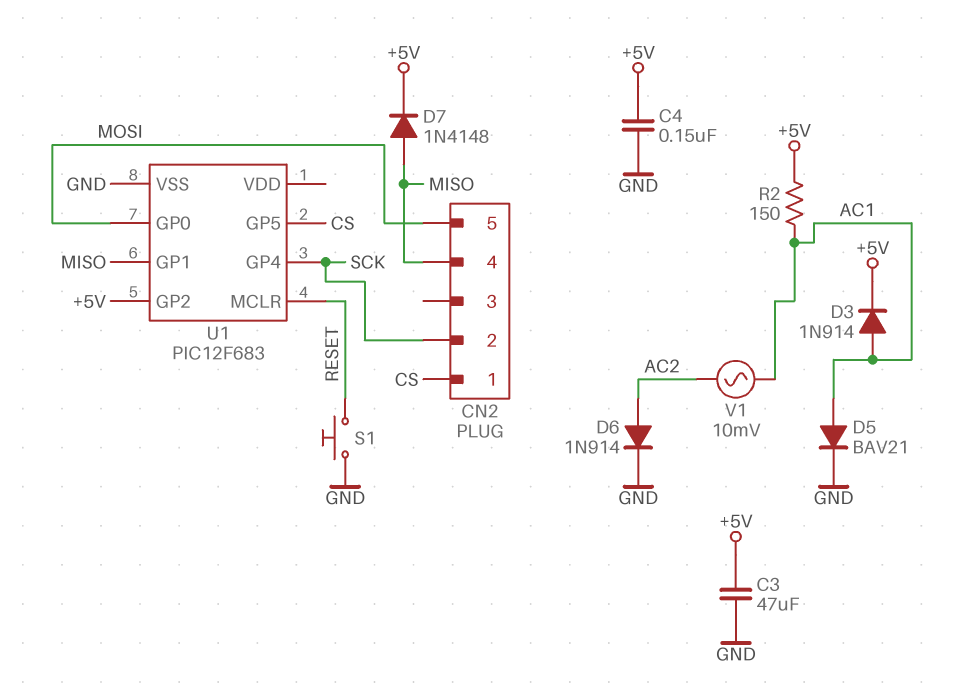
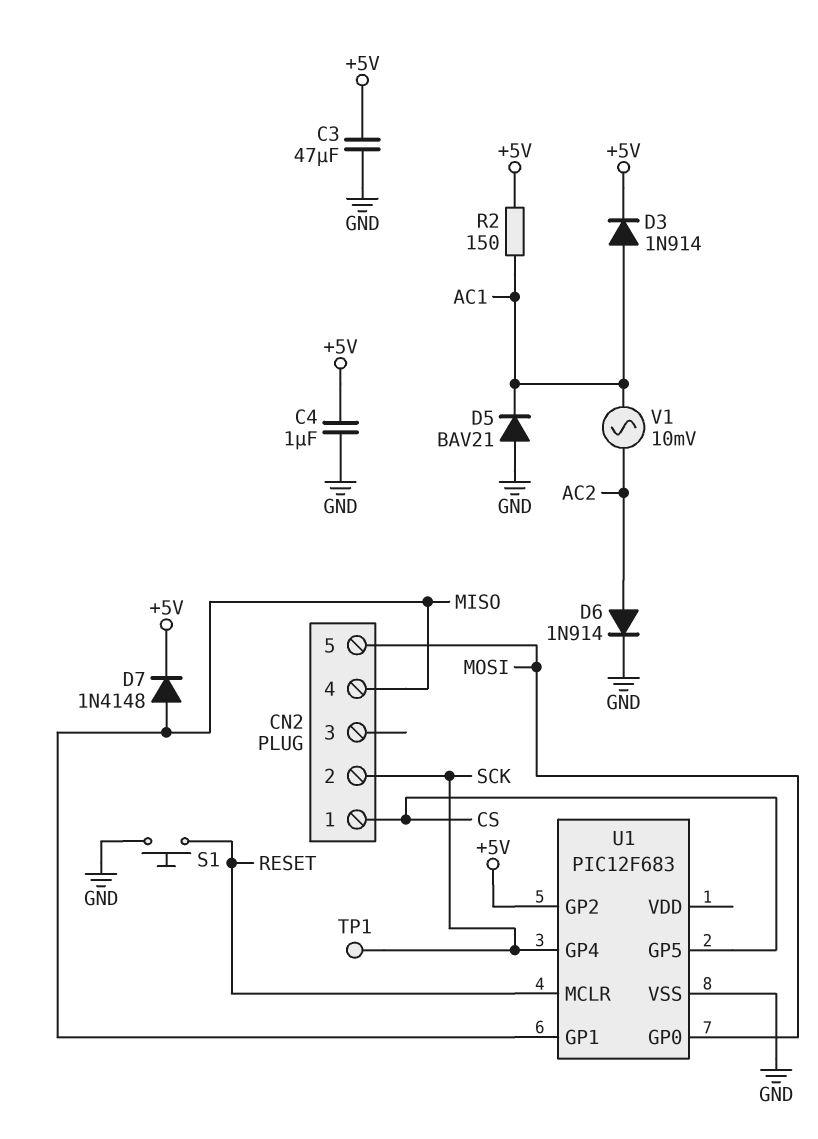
C4: 150nF (+5V, GND) -> 1uF (+5V, GND)
D5: diode BAV21 (A AC1, K GND) -> diode BAV21 (A GND, K AC1)
TP1: none -> test point (SCK)

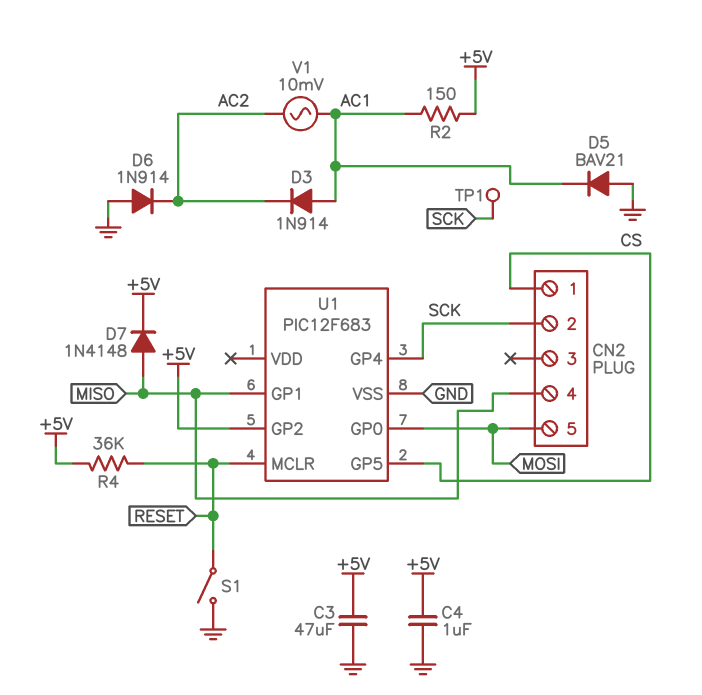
D3: diode 1N914 (A AC1, K +5V) -> diode 1N914 (A AC1, K AC2)
D6: diode 1N914 (A AC2, K GND) -> diode 1N914 (A GND, K AC2)
R4: none -> 36k (+5V, RESET)
S1: button (GND, RESET) -> switch (GND, RESET)

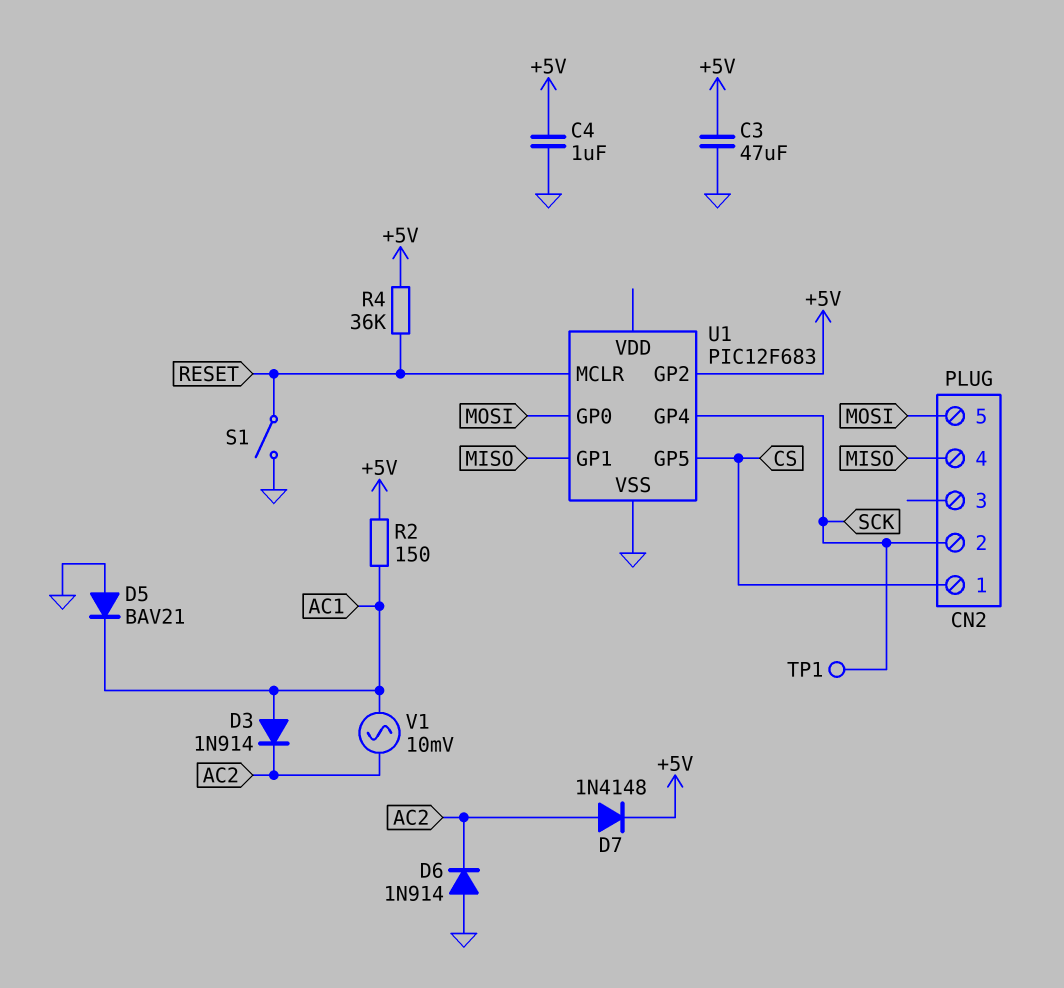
D7: diode 1N4148 (A MISO, K +5V) -> diode 1N4148 (A AC2, K +5V)

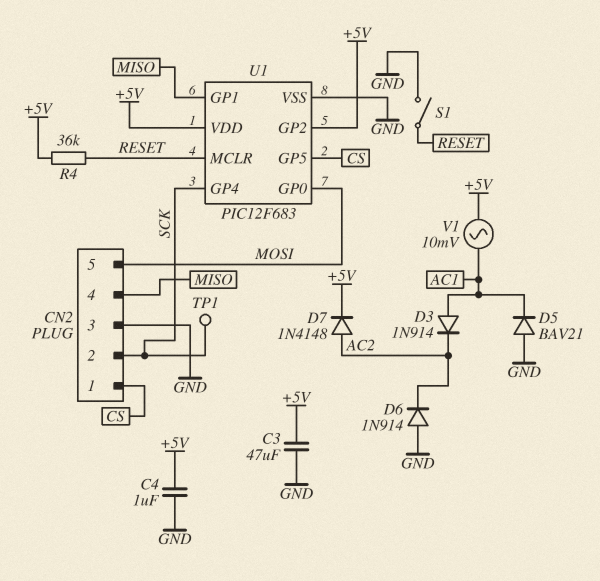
CN2 pin 3: none -> GND
R2: 150 (+5V, AC1) -> none
U1 pin VDD: none -> +5V
V1: AC 10mV (AC1, AC2) -> AC 10mV (+5V, AC1)

